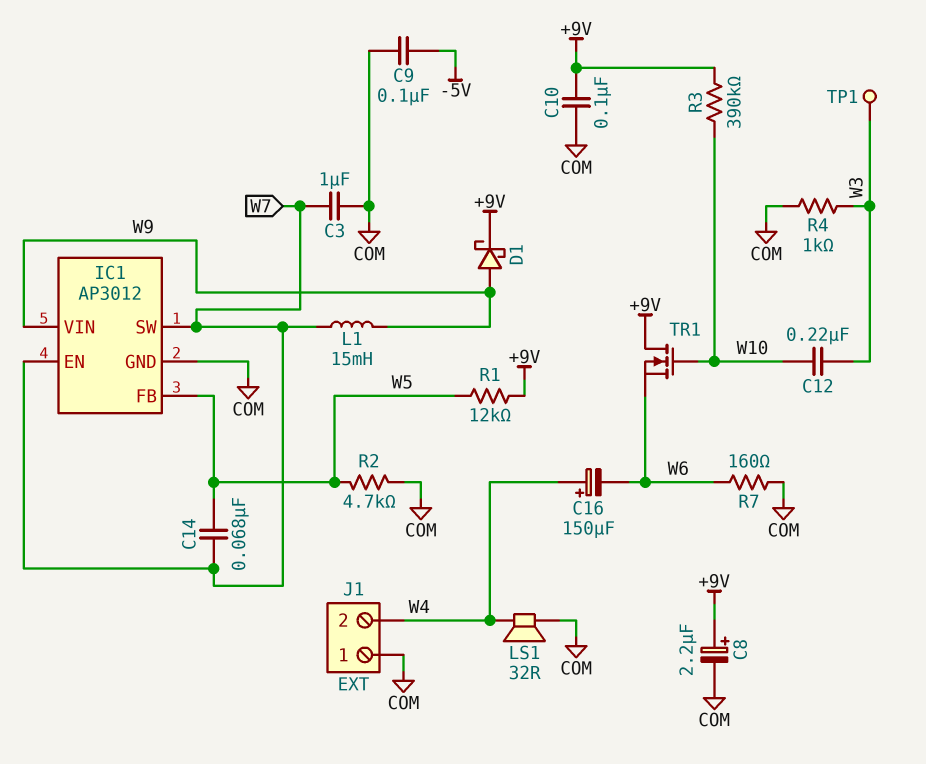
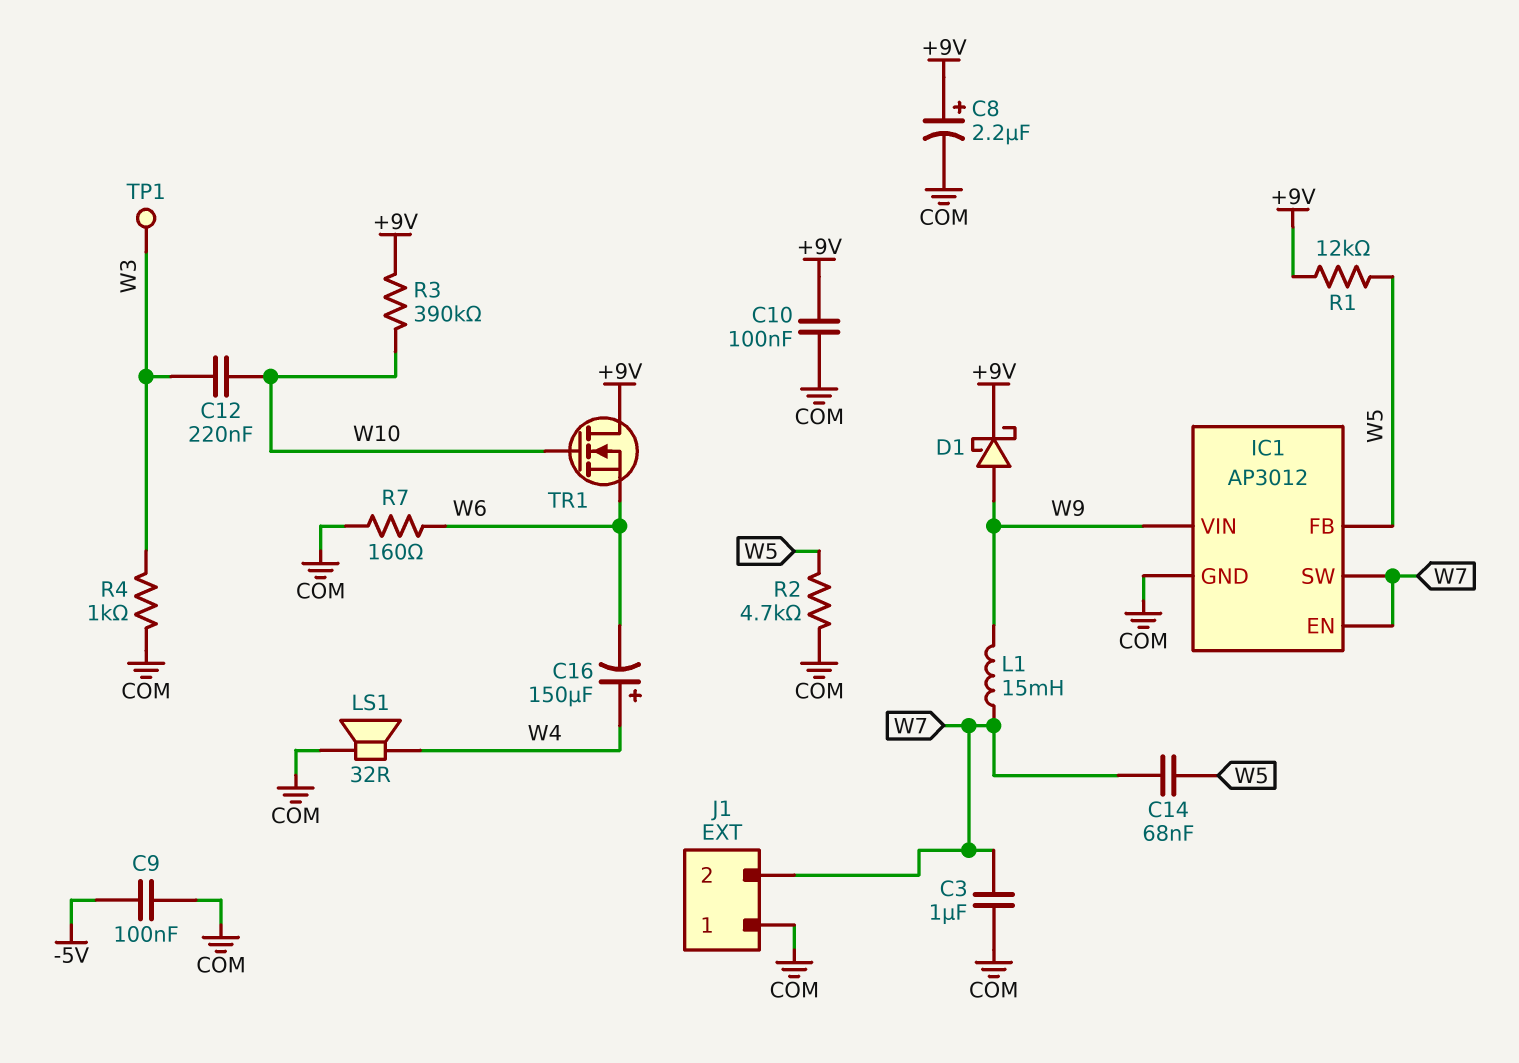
J1 pin 2: W4 -> W7

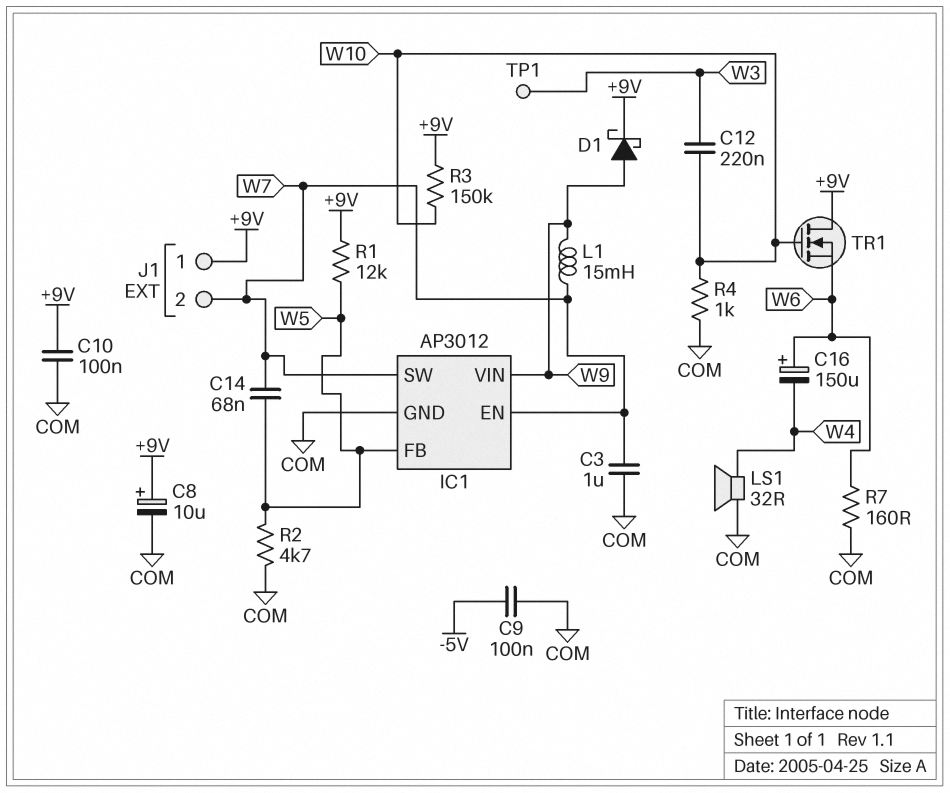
C8: 2.2uF (plus +9V, minus COM) -> 10uF (plus +9V, minus COM)
C16: 150uF (plus W4, minus W6) -> 150uF (plus W6, minus W4)
J1 pin 1: COM -> +9V
R3: 390k (+9V, W10) -> 150k (+9V, W10)
R4: 1k (COM, W3) -> 1k (COM, W10)

